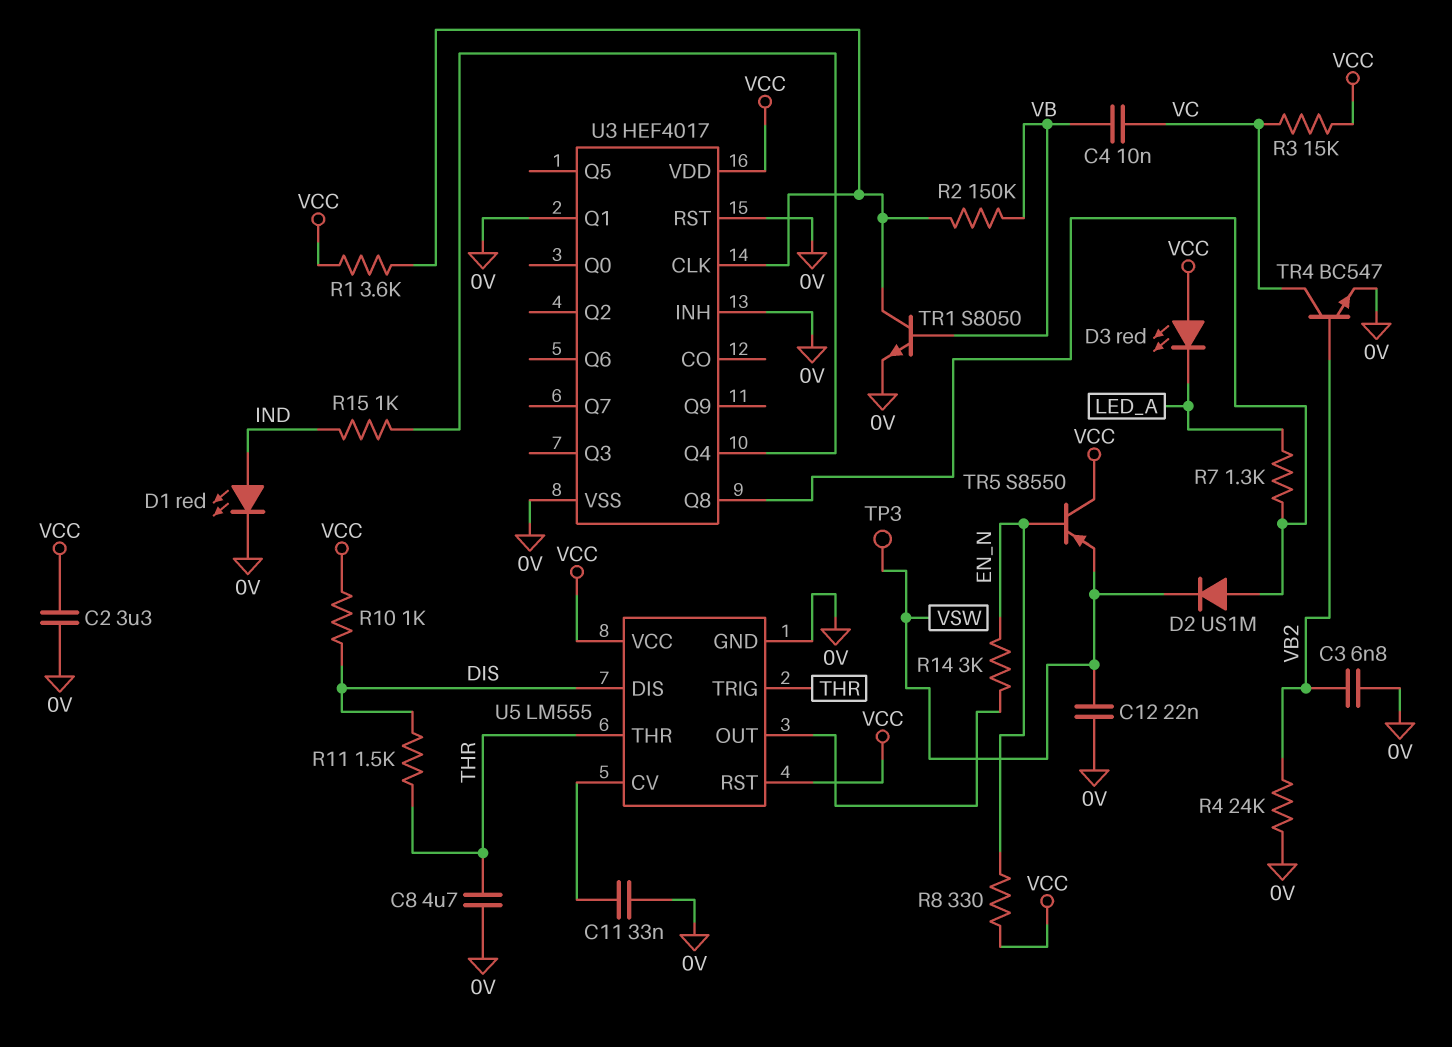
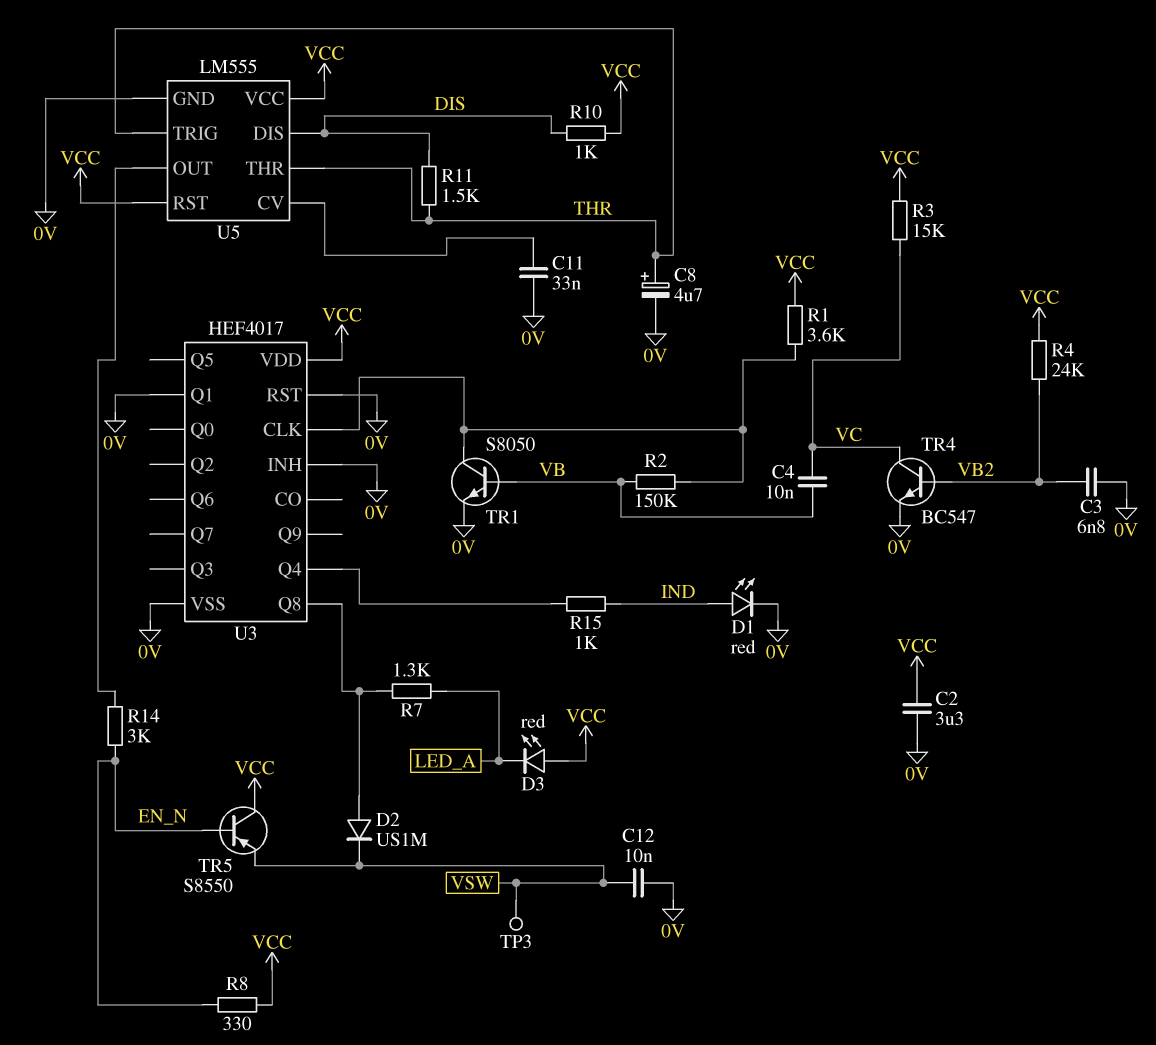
C8: 4.7uF (0V, THR) -> 4.7uF (plus THR, minus 0V)
C12: 22nF (0V, VSW) -> 10nF (0V, VSW)
R4: 24k (0V, VB2) -> 24k (VB2, VCC)

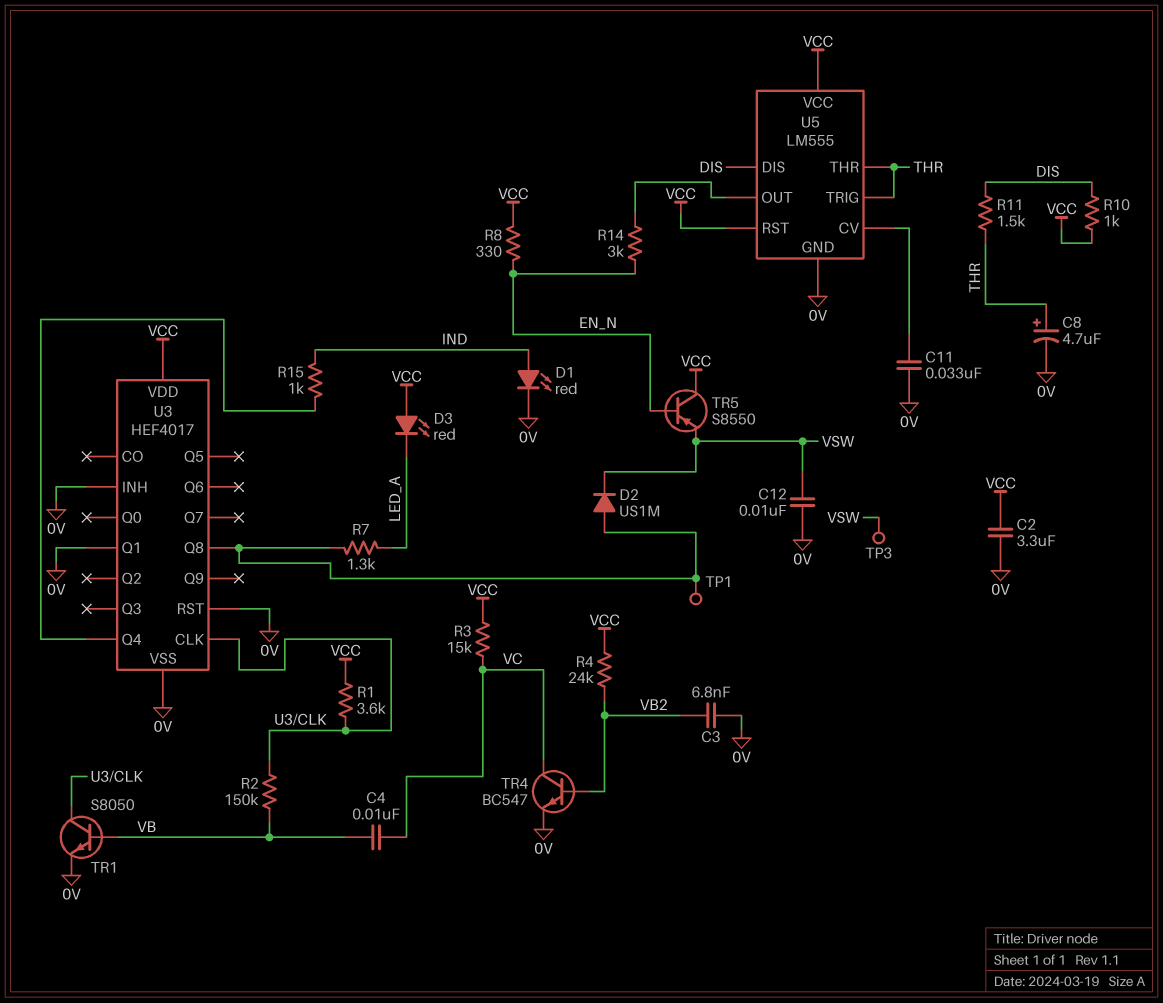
TP1: none -> test point (U3/Q8)

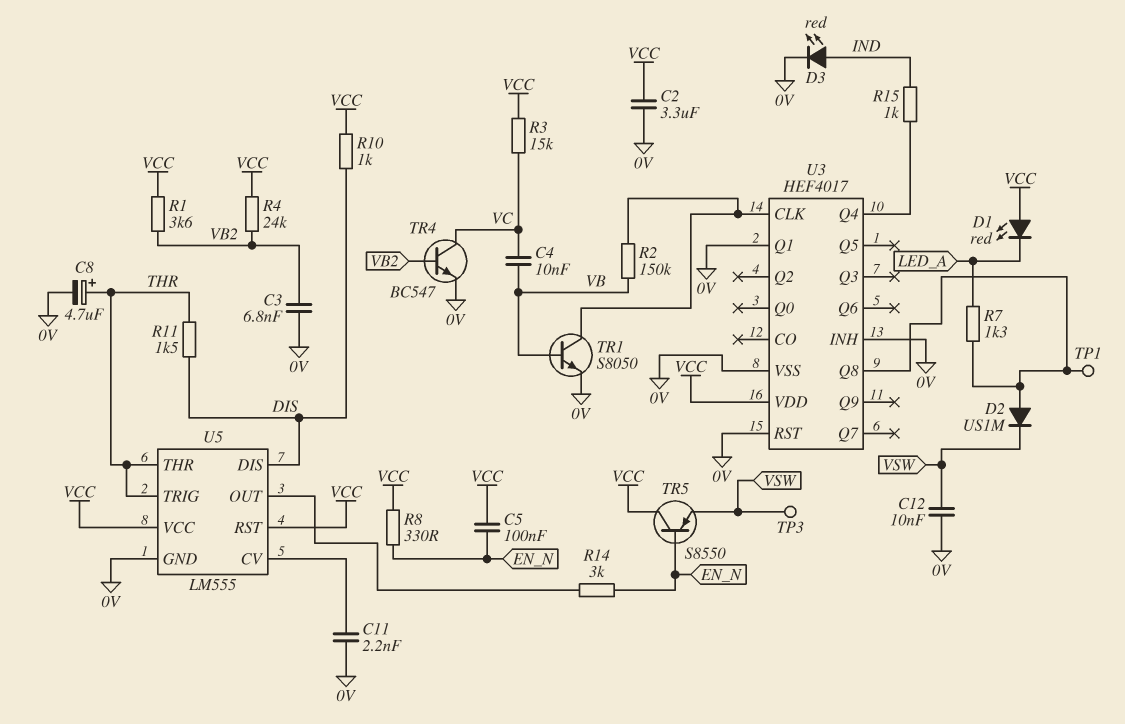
C5: none -> 100nF (EN_N, VCC)
C11: 33nF (0V, U5/CV) -> 2.2nF (0V, U5/CV)
D1: LED red (A IND, K 0V) -> LED red (A VCC, K LED_A)
D3: LED red (A VCC, K LED_A) -> LED red (A IND, K 0V)
R1: 3.6k (U3/CLK, VCC) -> 3.6k (VB2, VCC)

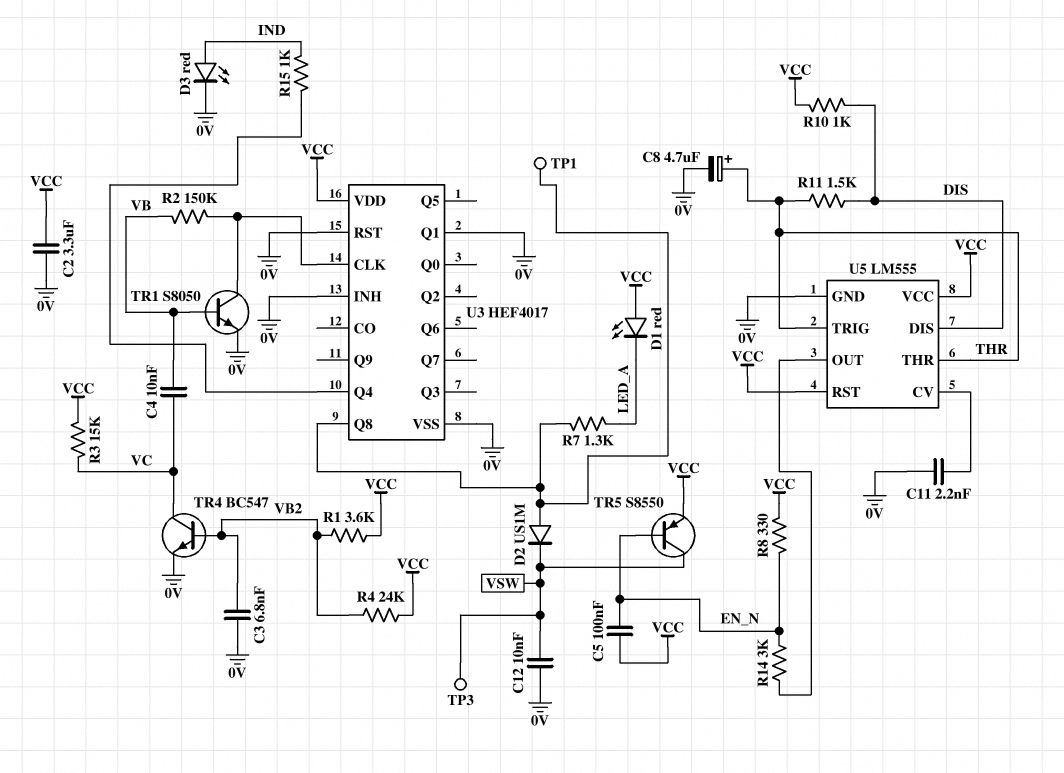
TR5: PNP S8550 (B EN_N, C VCC, E VSW) -> PNP S8550 (B EN_N, C VSW, E VCC)

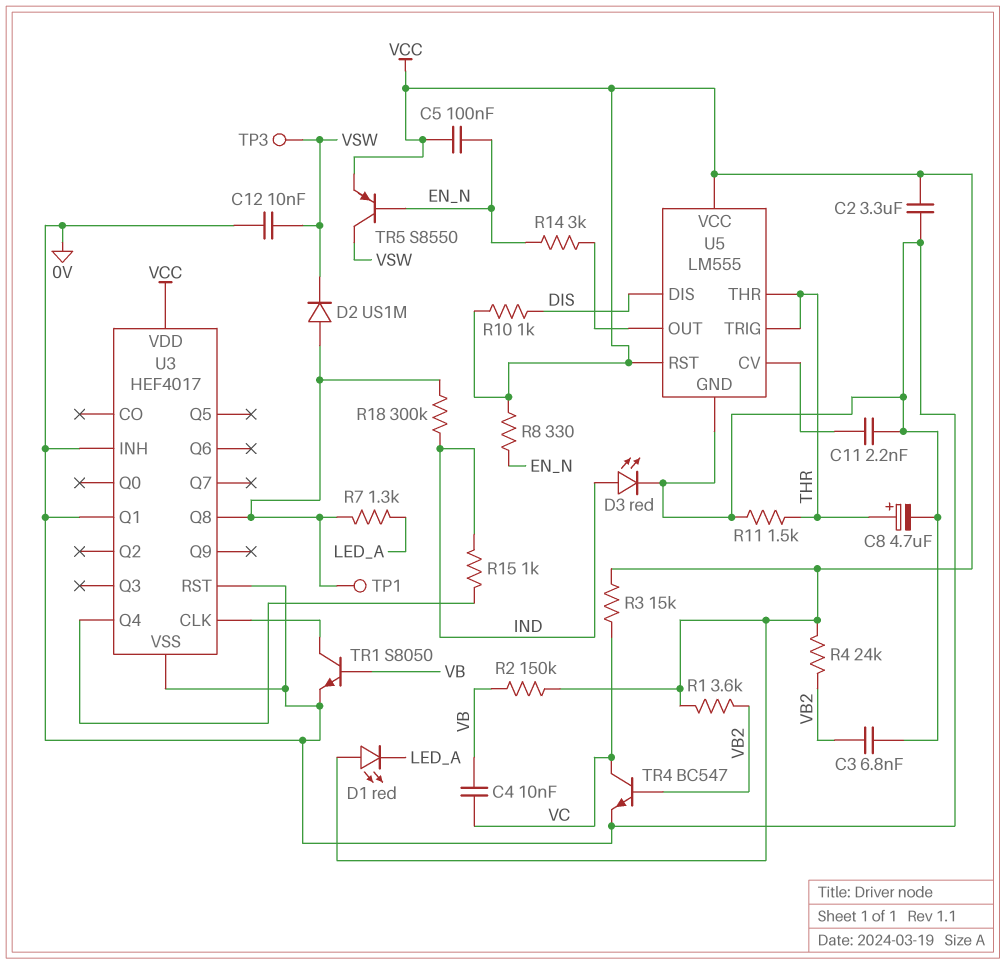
R2: 150k (U3/CLK, VB) -> 150k (VB, VCC)
R11: 1.5k (DIS, THR) -> 1.5k (0V, THR)
R18: none -> 300k (IND, U3/Q8)

